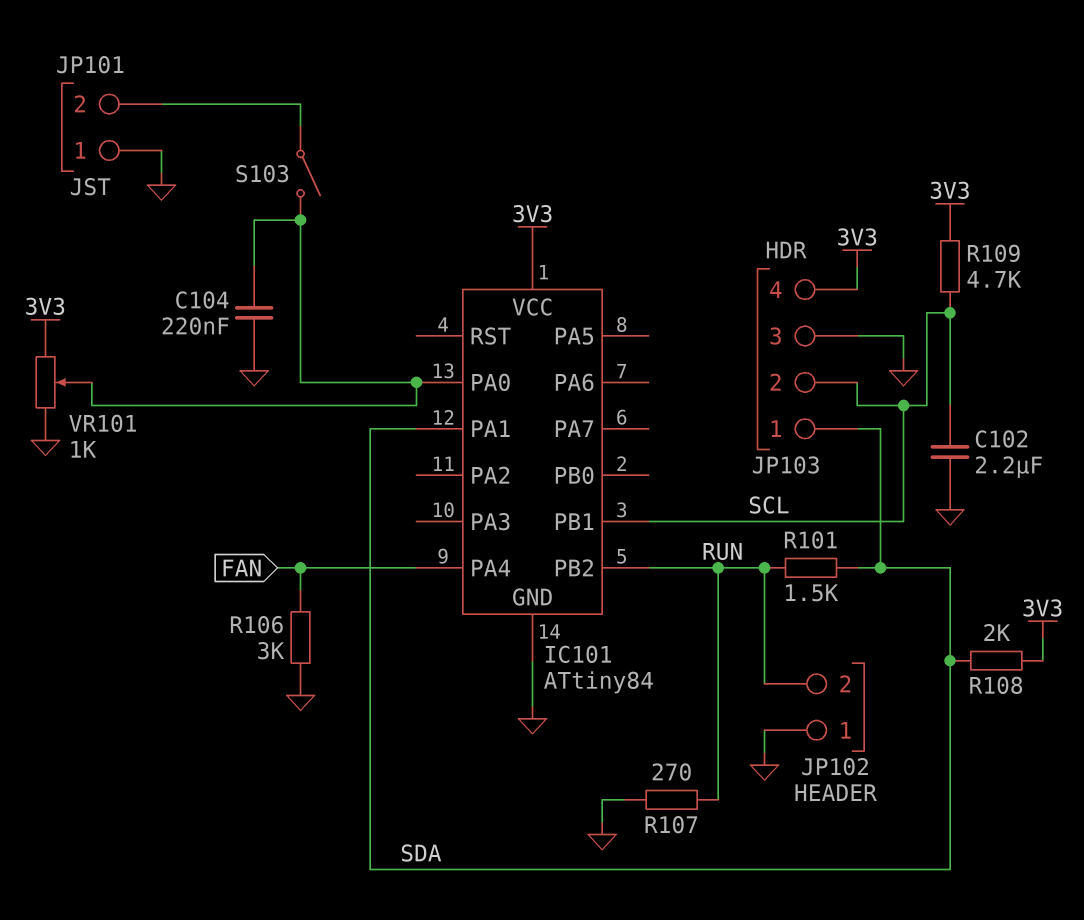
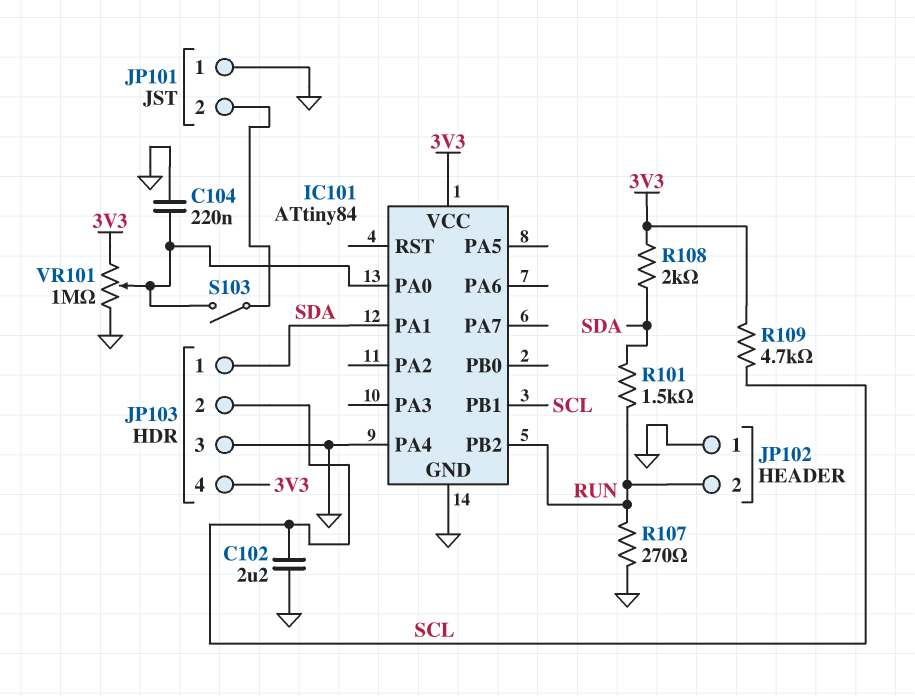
IC101 pin PA4: FAN -> GND
R106: 3k (FAN, GND) -> none
VR101: 1k (3V3, GND, wiper IC101/PA0) -> 1M (3V3, GND, wiper IC101/PA0)

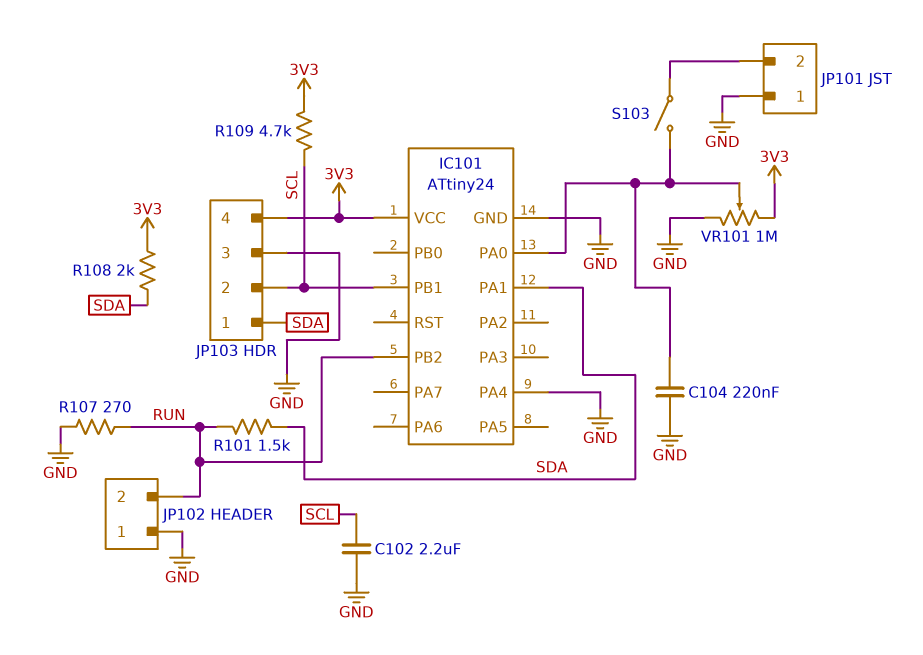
IC101: ATtiny84 -> ATtiny24

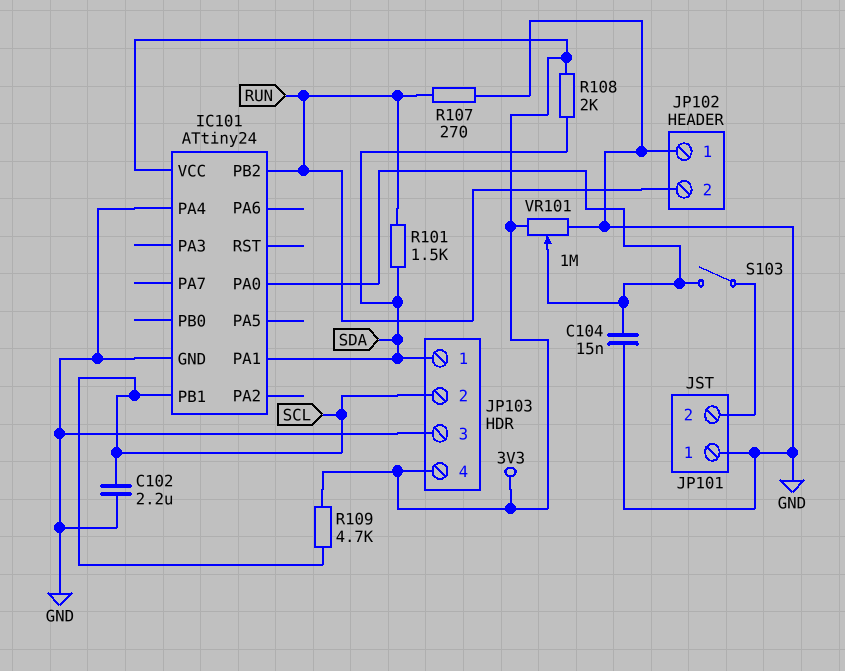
C104: 220nF (GND, IC101/PA0) -> 15nF (GND, IC101/PA0)

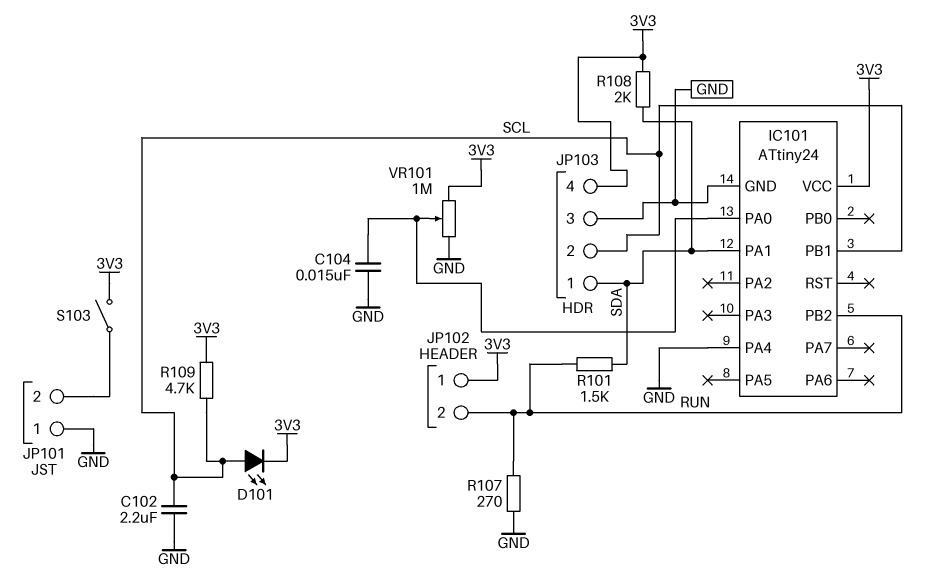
D101: none -> LED (A SCL, K 3V3)
JP102 pin 1: GND -> 3V3
S103: switch (IC101/PA0, JP101/2) -> switch (3V3, JP101/2)

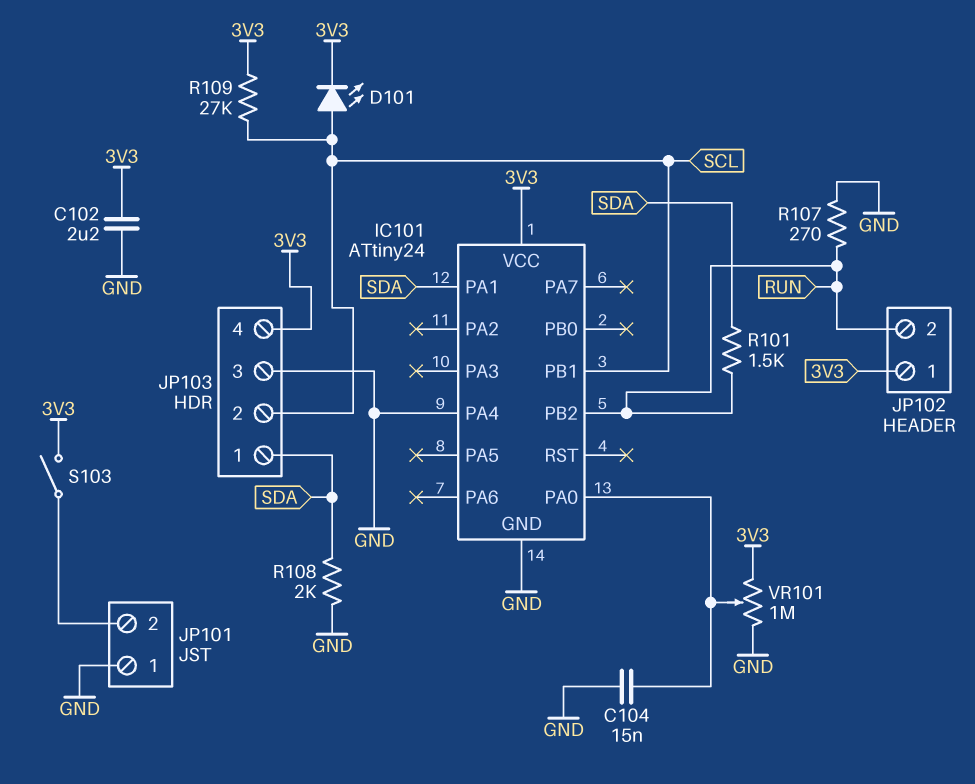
C102: 2.2uF (GND, SCL) -> 2.2uF (3V3, GND)
R108: 2k (3V3, SDA) -> 2k (GND, SDA)
R109: 4.7k (3V3, SCL) -> 27k (3V3, SCL)

